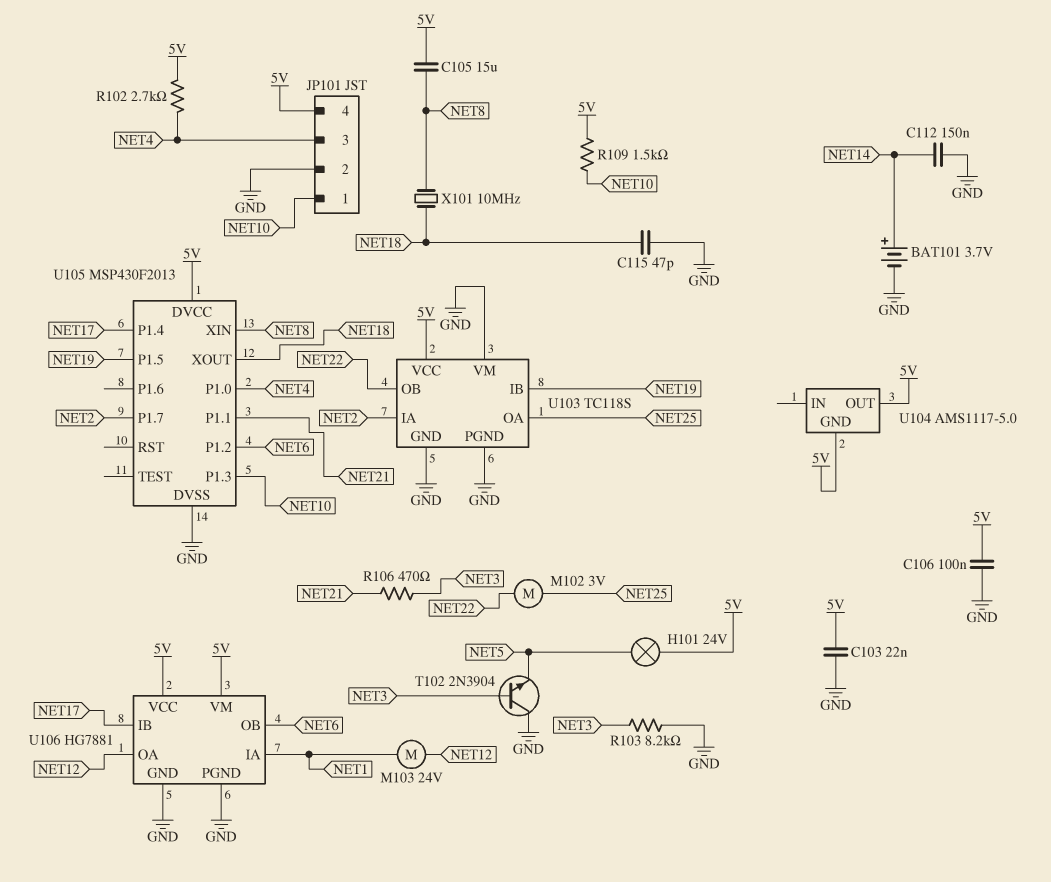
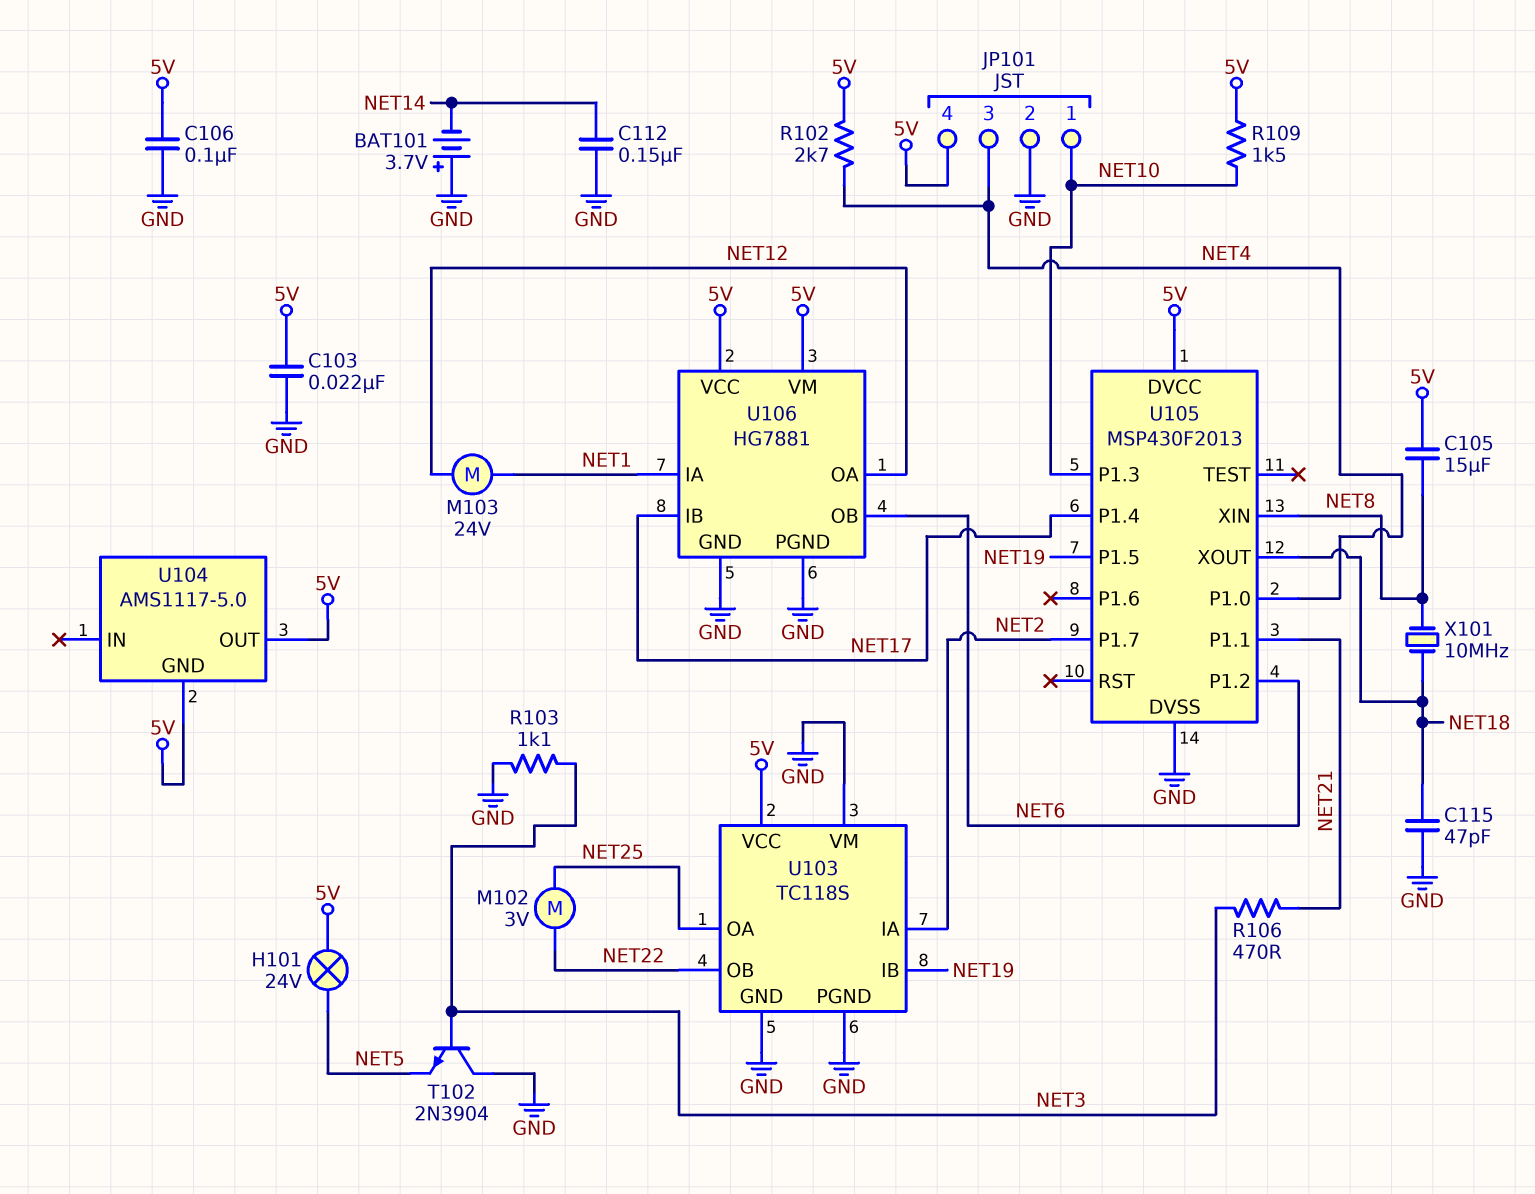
BAT101: 3.7V (plus NET14, minus GND) -> 3.7V (plus GND, minus NET14)
R103: 8.2k (GND, NET3) -> 1.1k (GND, NET3)

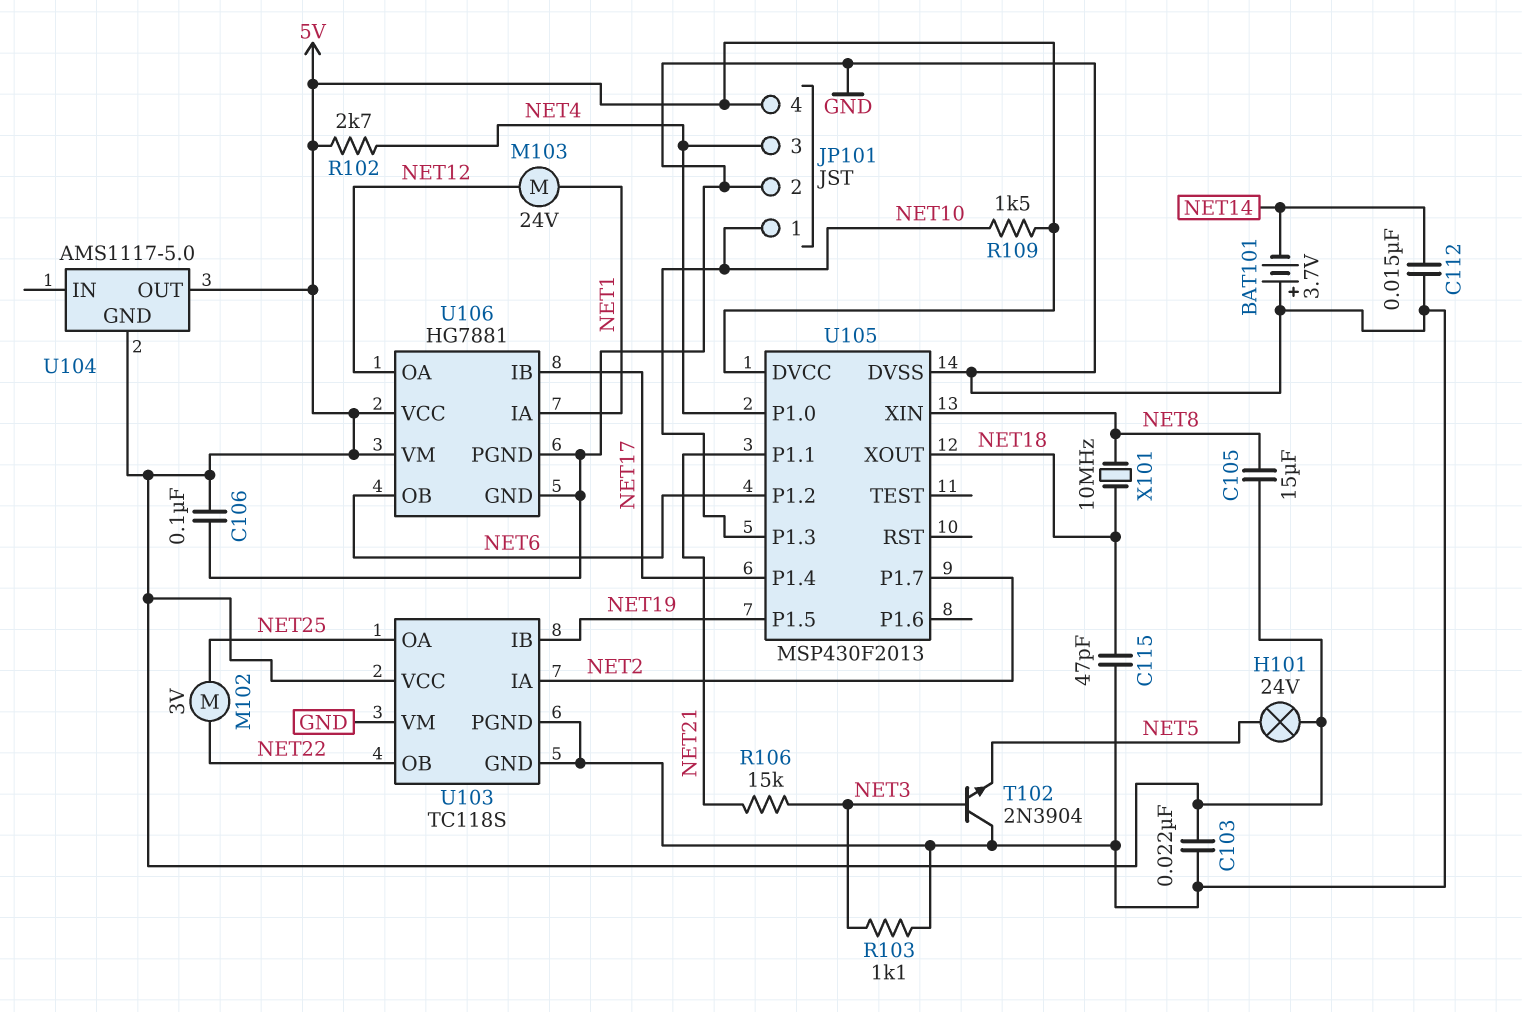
C112: 150nF (GND, NET14) -> 15nF (GND, NET14)
R106: 470 (NET3, NET21) -> 15k (NET3, NET21)

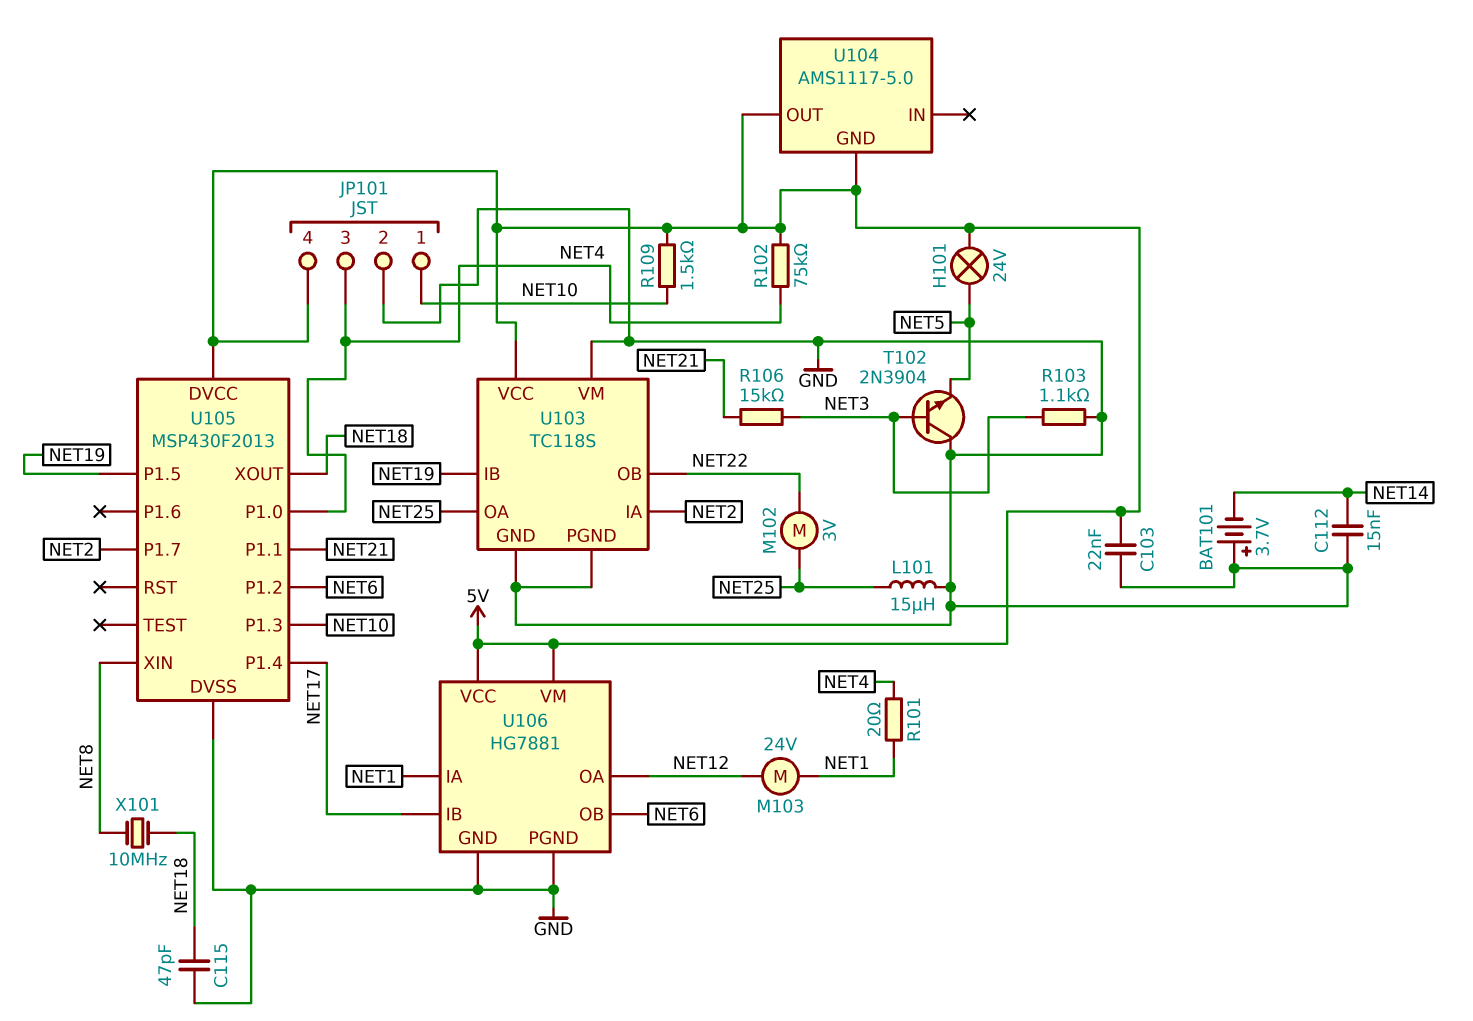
C105: 15uF (5V, NET8) -> none
C106: 100nF (5V, GND) -> none
L101: none -> 15uH (GND, NET25)
R101: none -> 20 (NET1, NET4)
R102: 2.7k (5V, NET4) -> 75k (5V, NET4)

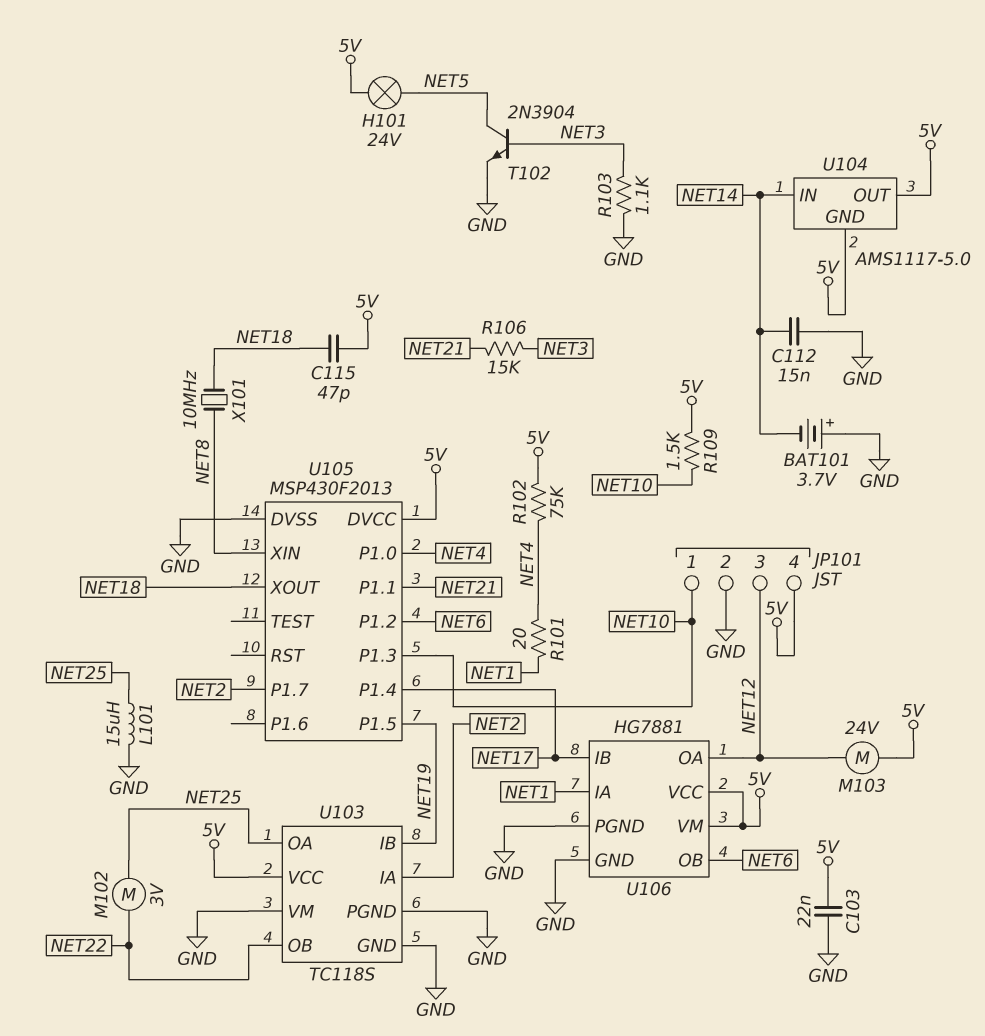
C115: 47pF (GND, NET18) -> 47pF (5V, NET18)
JP101 pin 3: NET4 -> NET12
M103: motor 24V (NET1, NET12) -> motor 24V (5V, NET12)
T102: NPN 2N3904 (B NET3, C GND, E NET5) -> NPN 2N3904 (B NET3, C NET5, E GND)
U104 pin IN: none -> NET14

